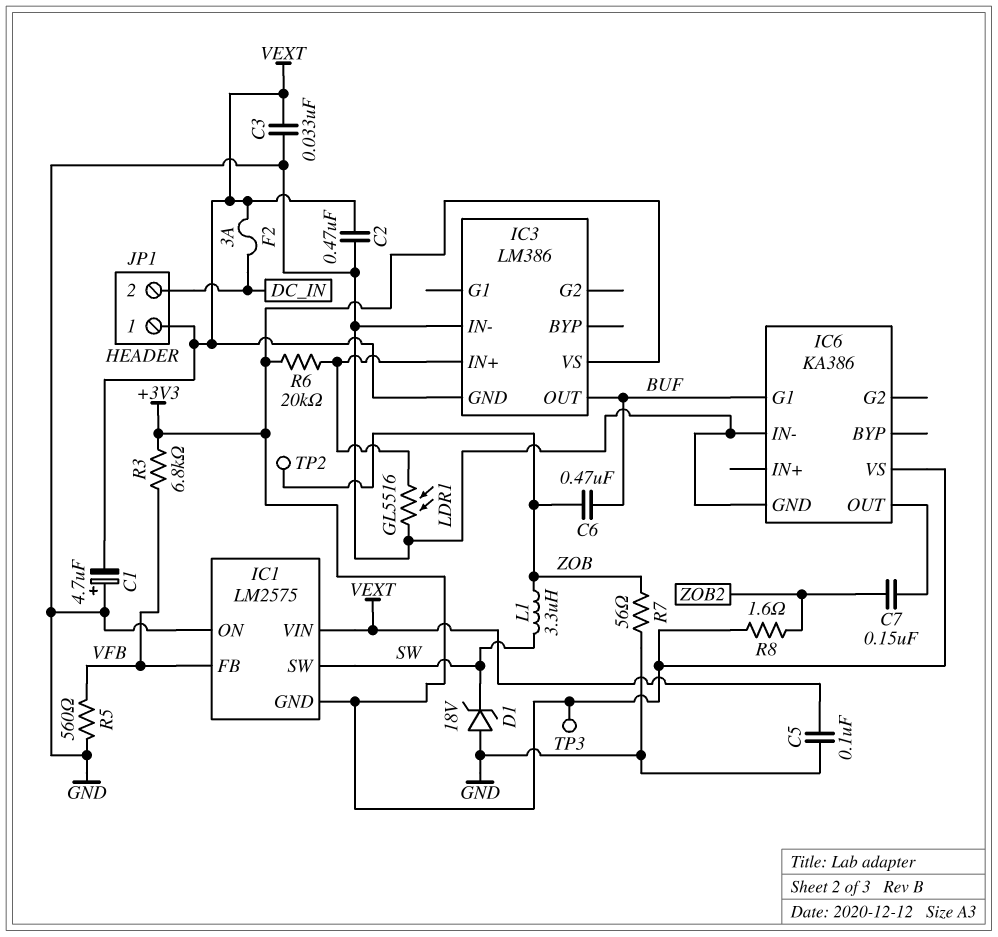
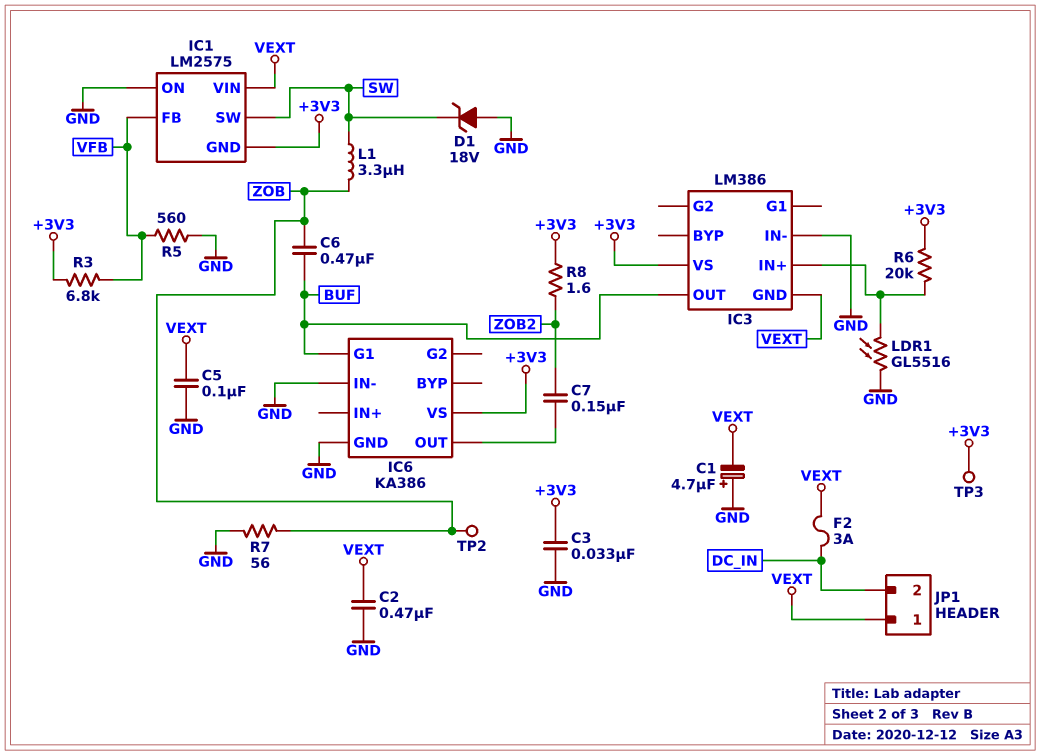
C3: 33nF (GND, VEXT) -> 33nF (+3V3, GND)

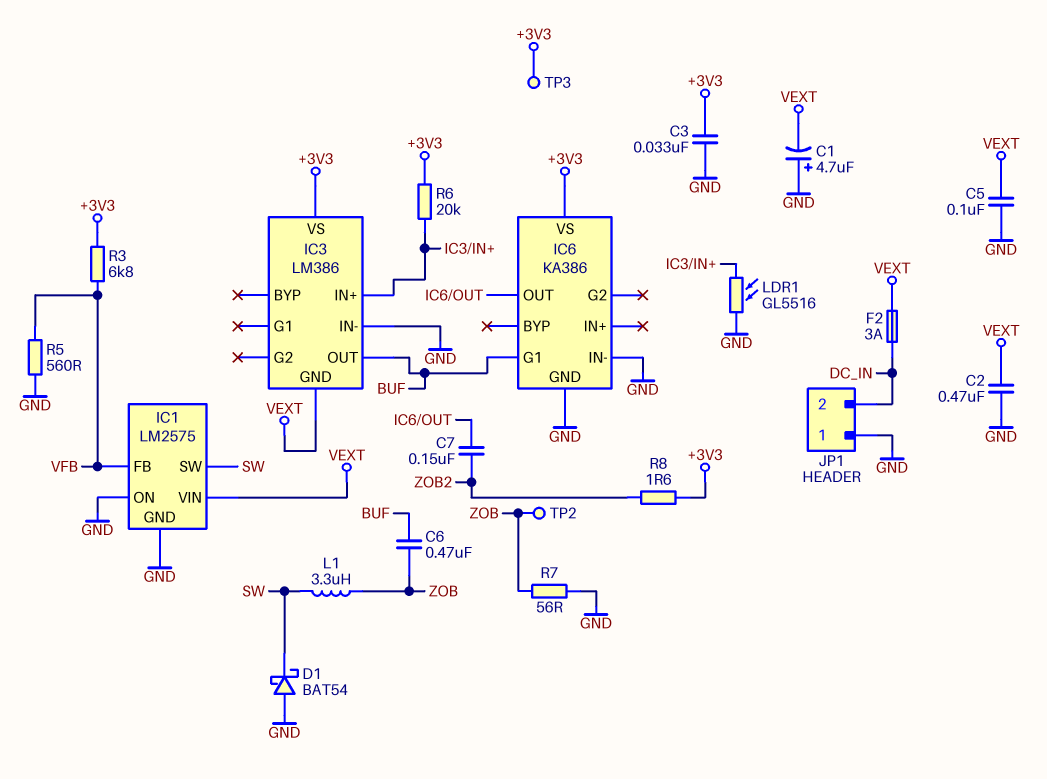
D1: zener 18V (A GND, K SW) -> schottky BAT54 (A GND, K SW)
IC1 pin GND: +3V3 -> GND
JP1 pin 1: VEXT -> GND

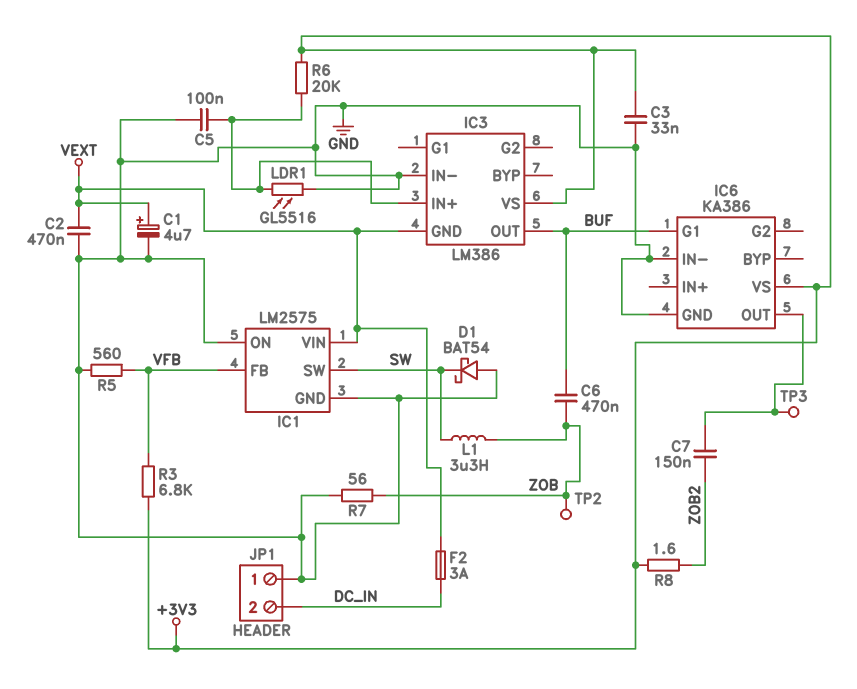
C1: 4.7uF (plus GND, minus VEXT) -> 4.7uF (plus VEXT, minus GND)
C5: 100nF (GND, VEXT) -> 100nF (GND, IC3/IN+)
TP3: test point (+3V3) -> test point (IC6/OUT)

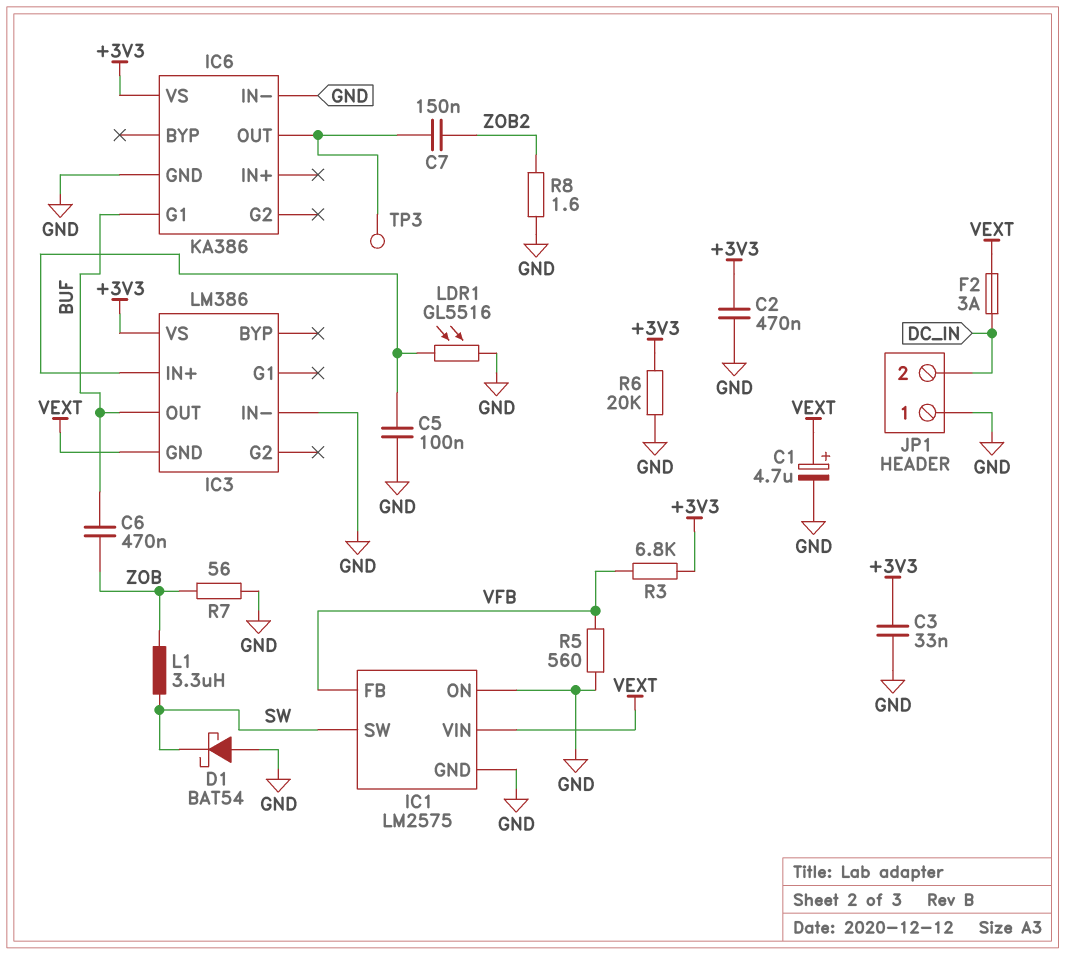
C2: 470nF (GND, VEXT) -> 470nF (+3V3, GND)
R6: 20k (+3V3, IC3/IN+) -> 20k (+3V3, GND)
R8: 1.6 (+3V3, ZOB2) -> 1.6 (GND, ZOB2)
TP2: test point (ZOB) -> none

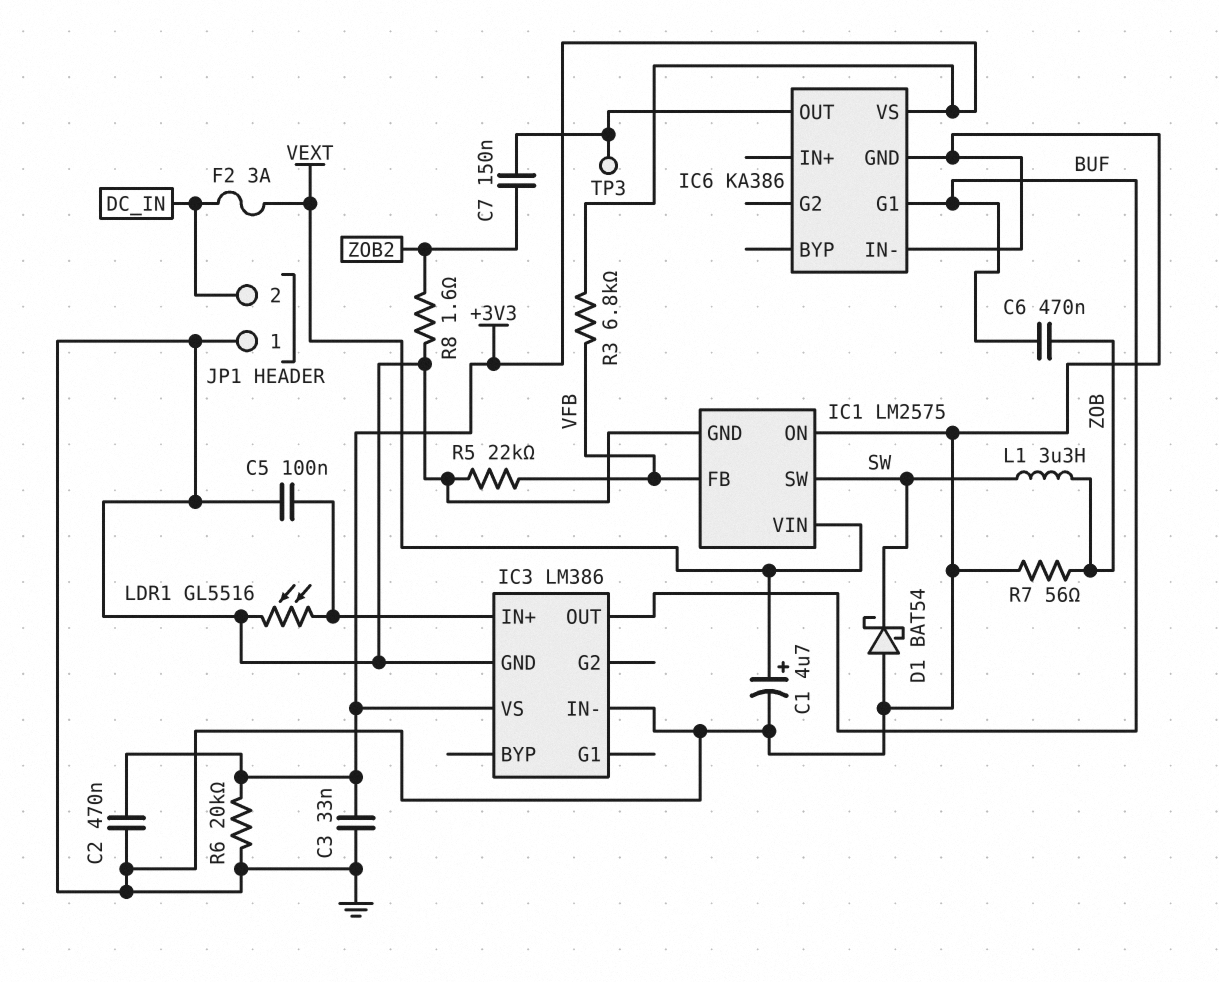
IC3 pin GND: VEXT -> GND
R5: 560 (GND, VFB) -> 22k (GND, VFB)

